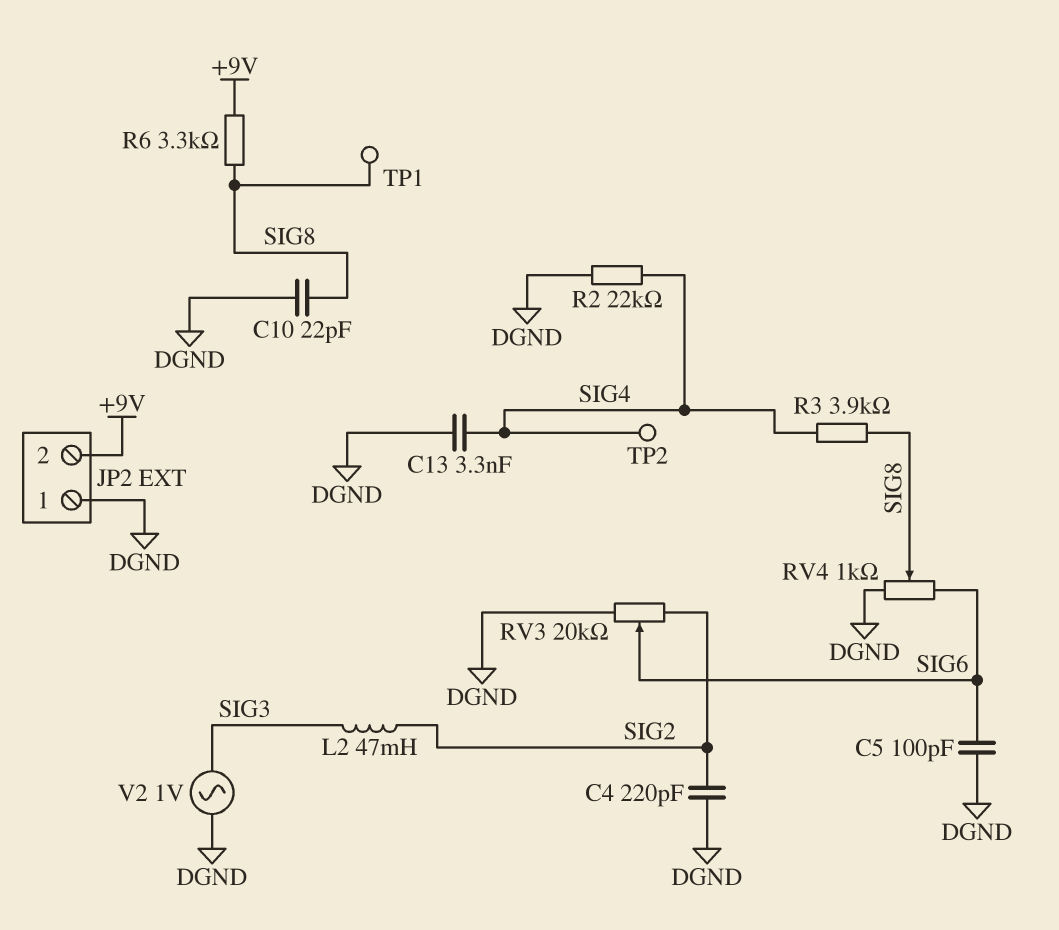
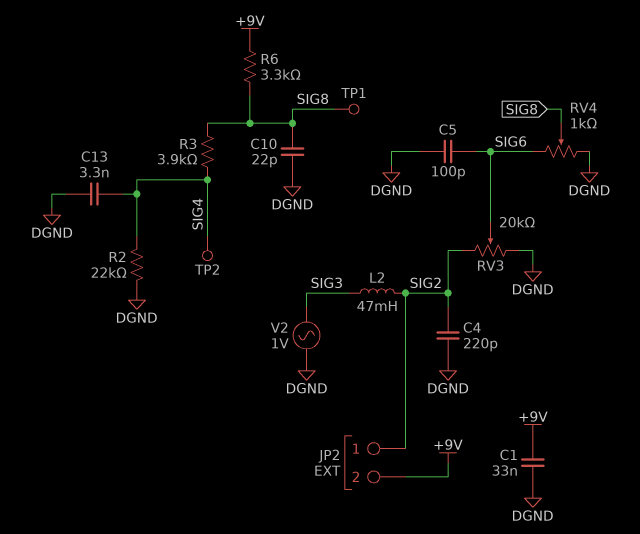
C1: none -> 33nF (+9V, DGND)
JP2 pin 1: DGND -> SIG2

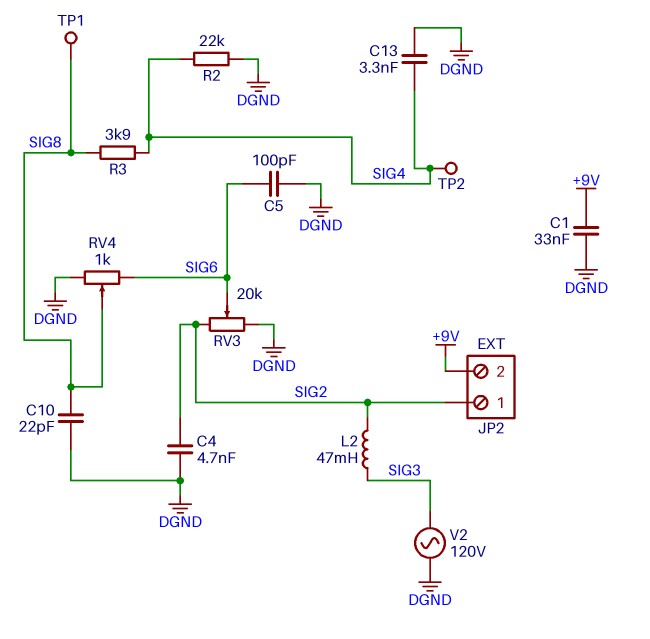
C4: 220pF (DGND, SIG2) -> 4.7nF (DGND, SIG2)
R6: 3.3k (+9V, SIG8) -> none
V2: AC 1V (DGND, SIG3) -> AC 120V (DGND, SIG3)

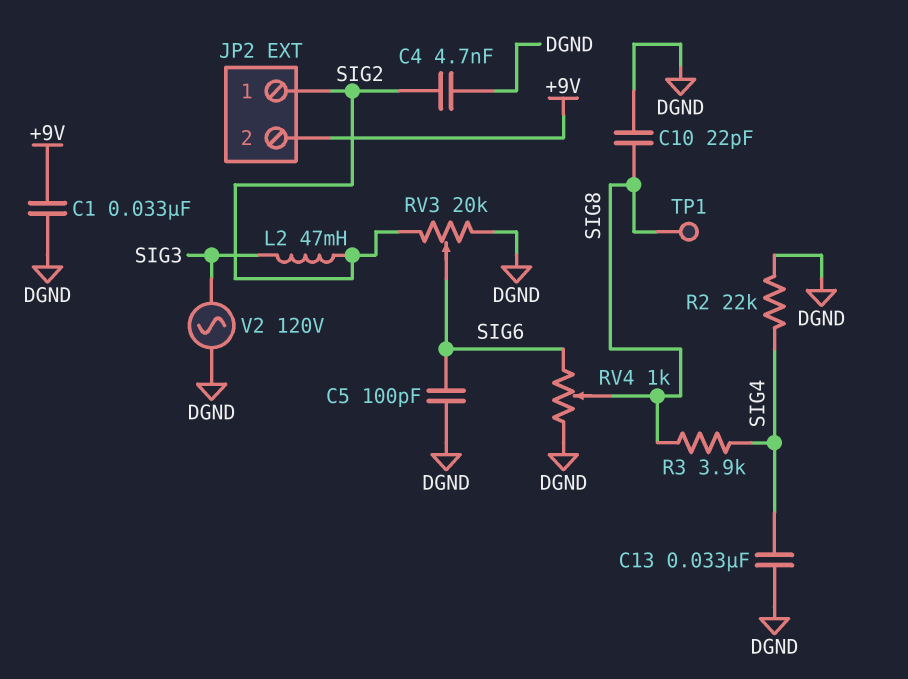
C13: 3.3nF (DGND, SIG4) -> 33nF (DGND, SIG4)
TP2: test point (SIG4) -> none

